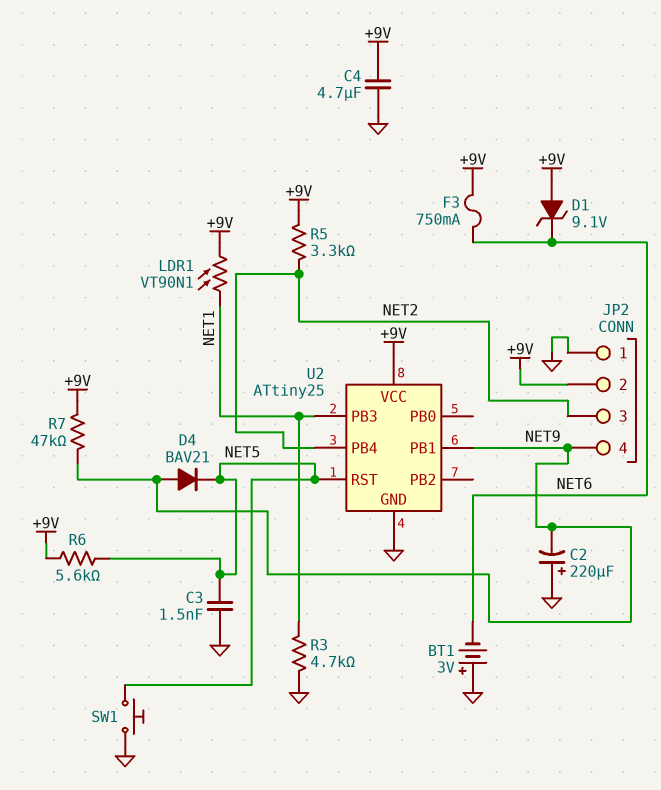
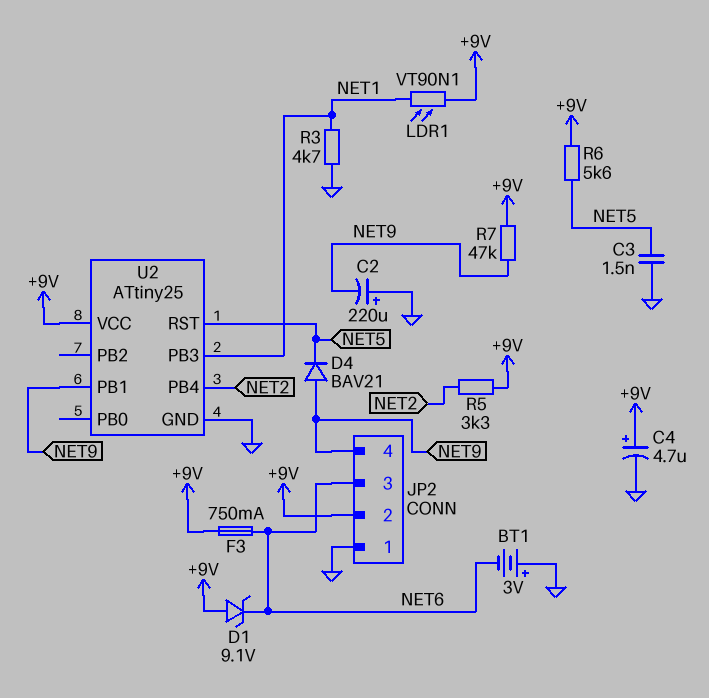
C4: 4.7uF (+9V, GND) -> 4.7uF (plus +9V, minus GND)
JP2 pin 3: NET2 -> NET6
SW1: button (GND, NET5) -> none

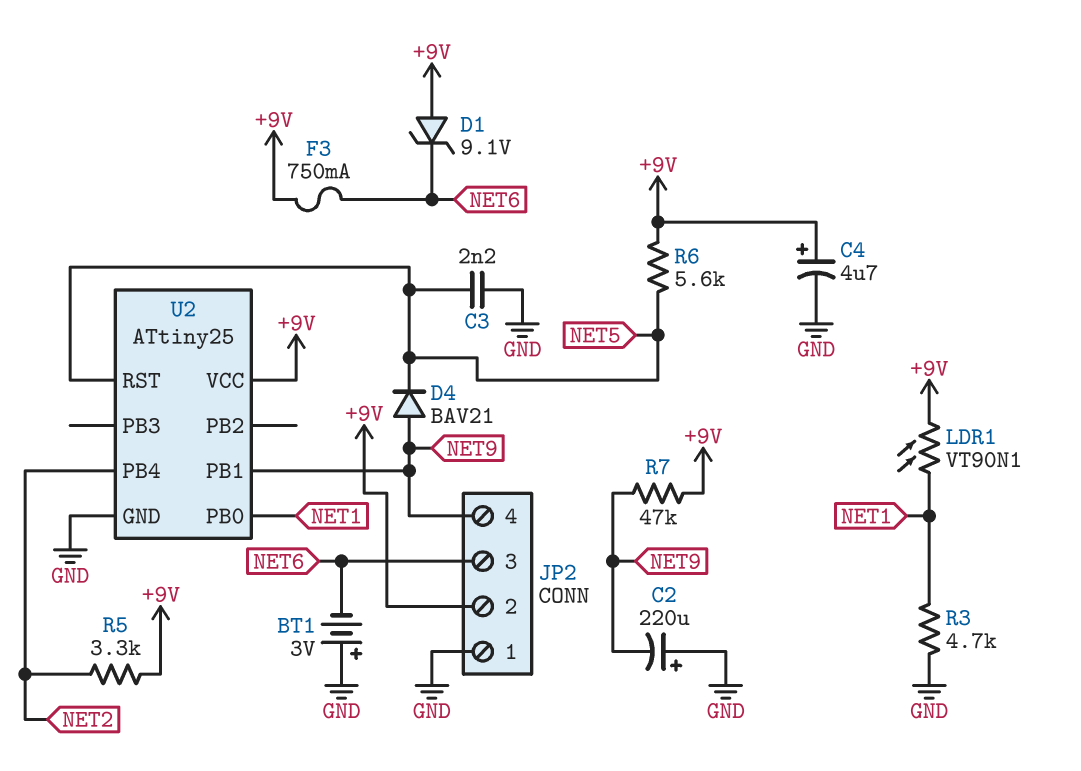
C3: 1.5nF (GND, NET5) -> 2.2nF (GND, NET5)
U2 pin PB0: none -> NET1
U2 pin PB3: NET1 -> none

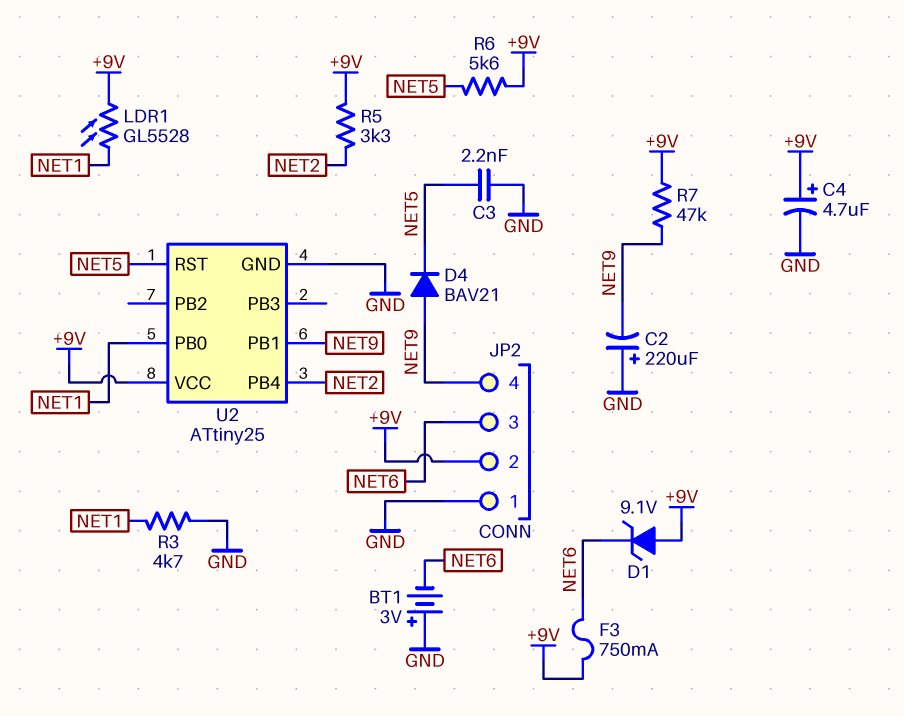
LDR1: VT90N1 (+9V, NET1) -> GL5528 (+9V, NET1)

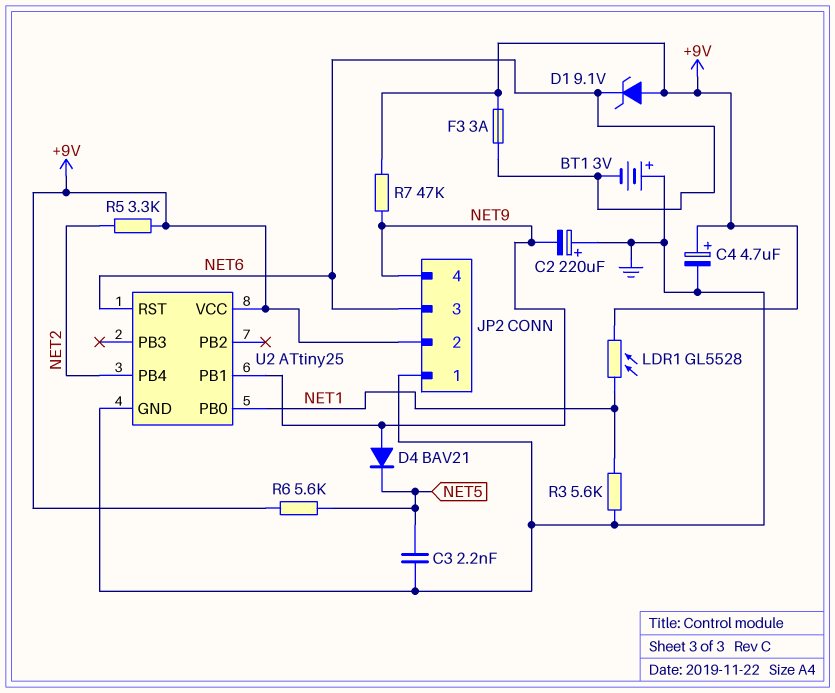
F3: 750mA (+9V, NET6) -> 3A (+9V, NET6)
R3: 4.7k (GND, NET1) -> 5.6k (GND, NET1)
U2 pin RST: NET5 -> NET6

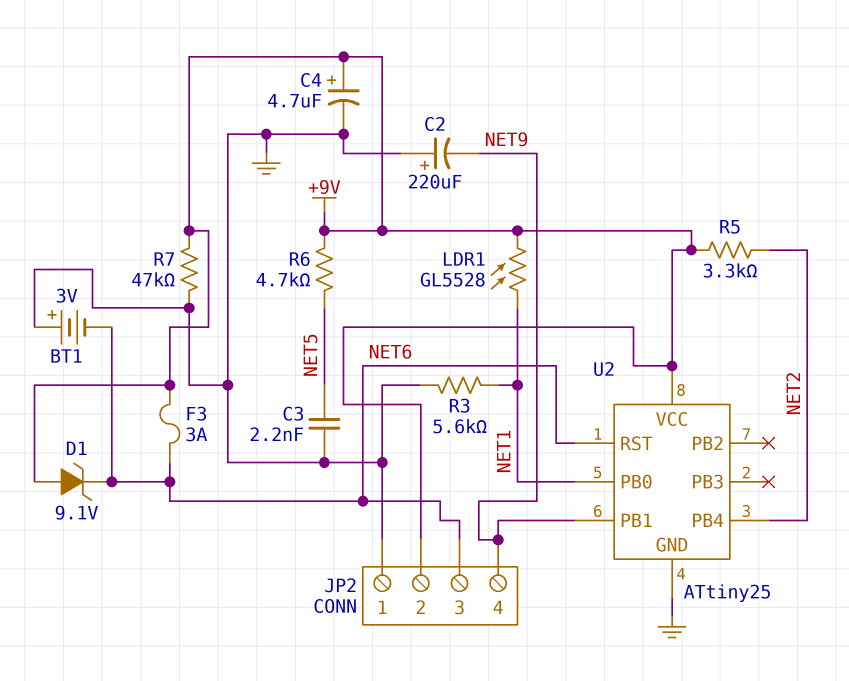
D4: diode BAV21 (A NET9, K NET5) -> none
R6: 5.6k (+9V, NET5) -> 4.7k (+9V, NET5)
R7: 47k (+9V, NET9) -> 47k (+9V, GND)

